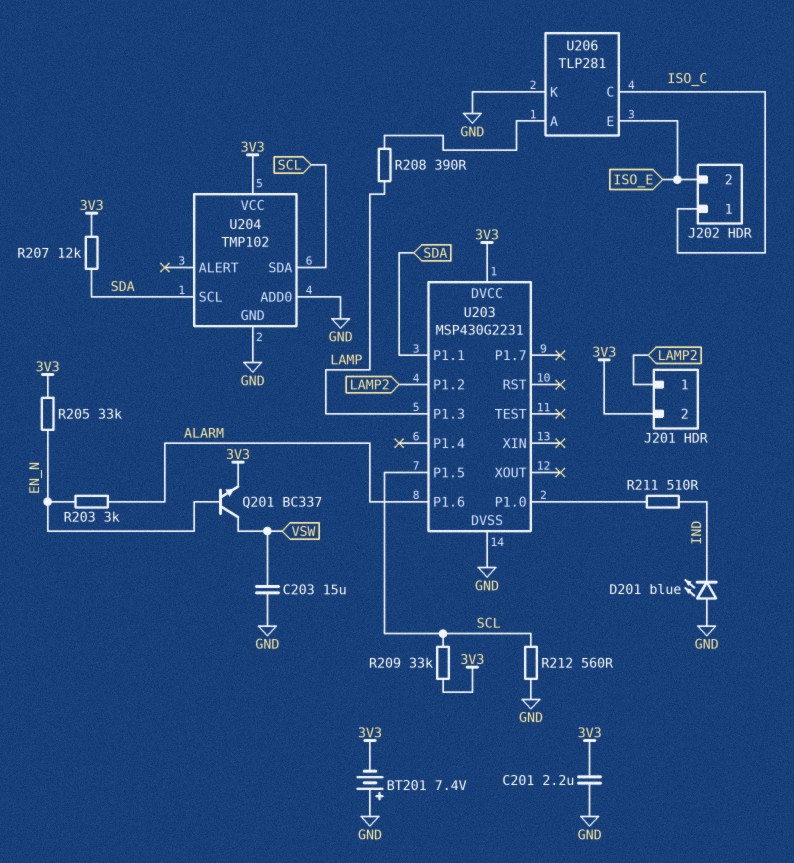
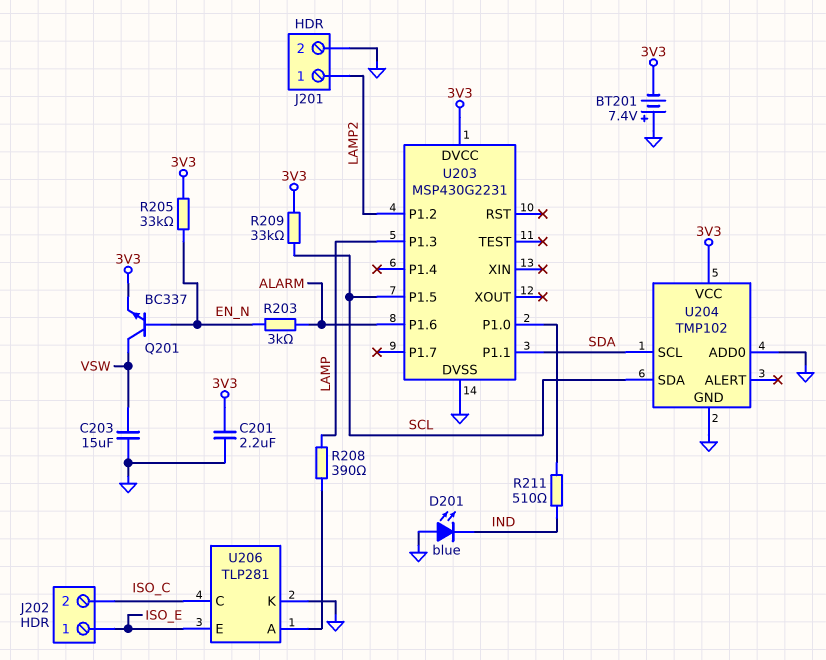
J201 pin 2: 3V3 -> GND
J202 pin 1: ISO_C -> ISO_E
J202 pin 2: ISO_E -> ISO_C
R207: 12k (3V3, SDA) -> none
R212: 560 (GND, SCL) -> none

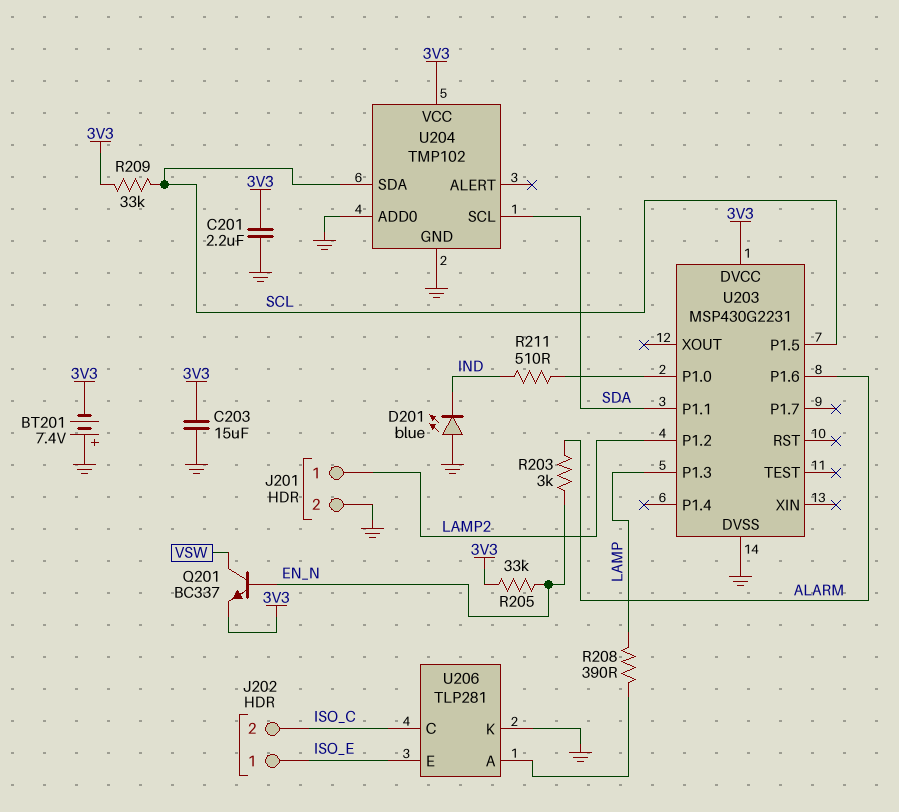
C203: 15uF (GND, VSW) -> 15uF (3V3, GND)

